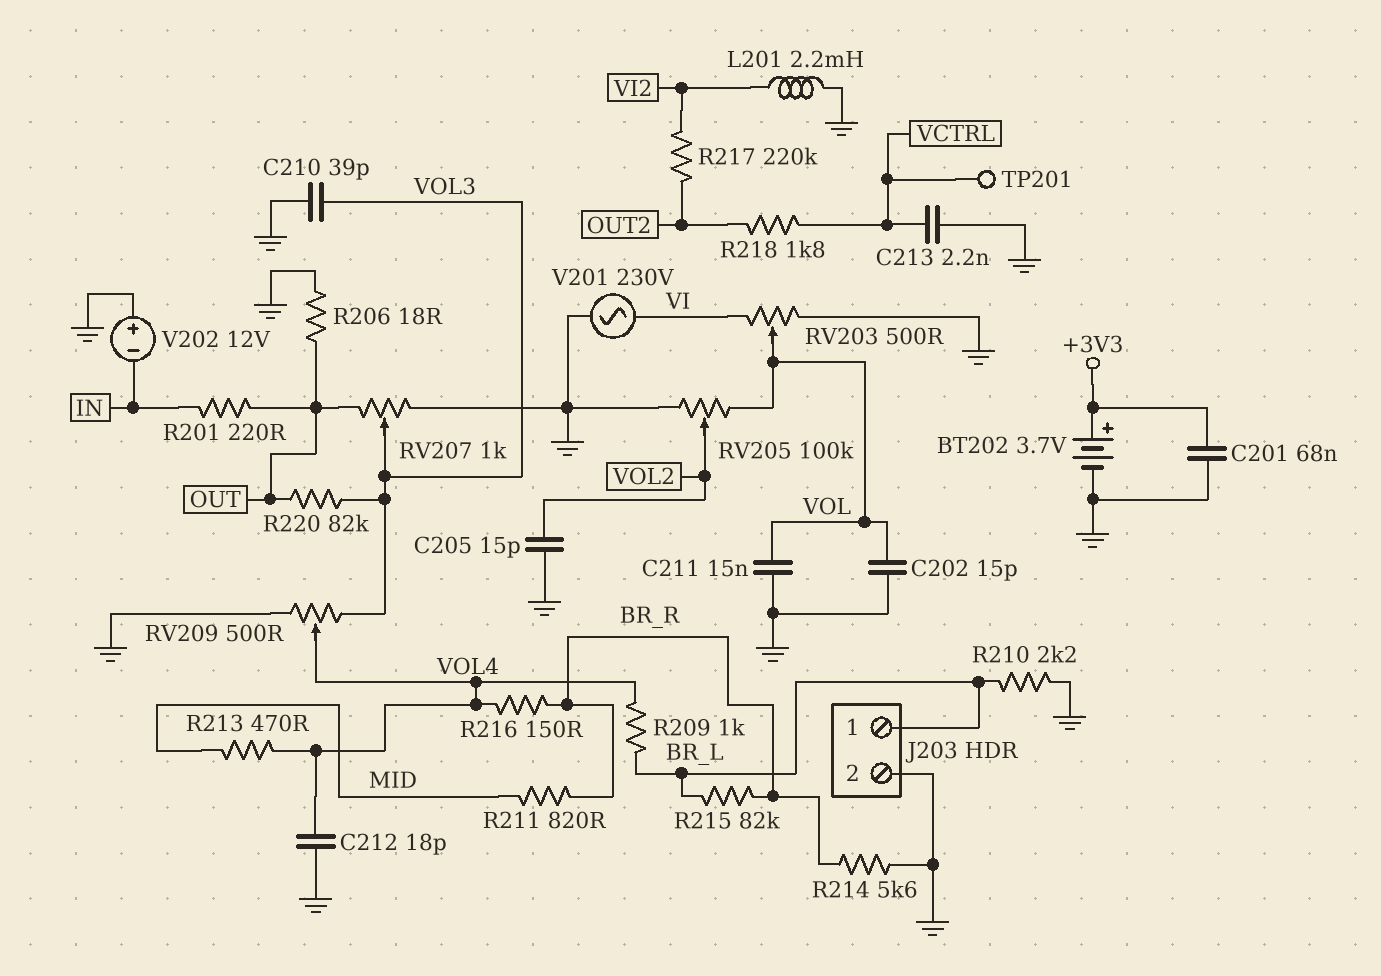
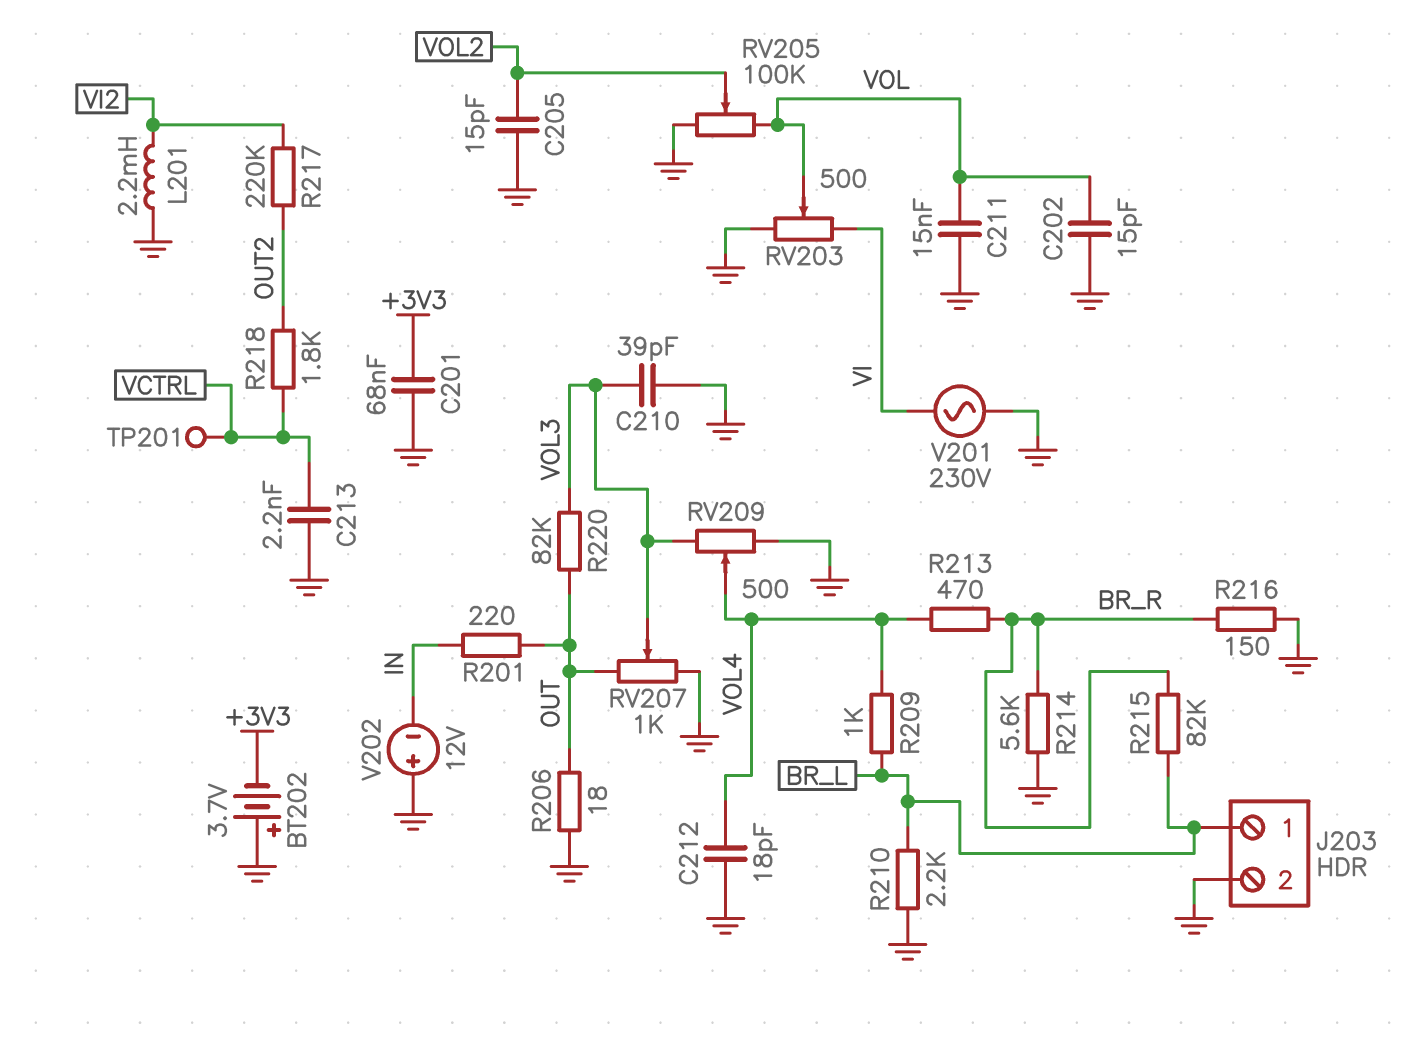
BT202: 3.7V (plus +3V3, minus GND) -> 3.7V (plus GND, minus +3V3)
R211: 820 (BR_R, MID) -> none
R213: 470 (MID, VOL4) -> 470 (BR_R, VOL4)
R216: 150 (BR_R, VOL4) -> 150 (BR_R, GND)

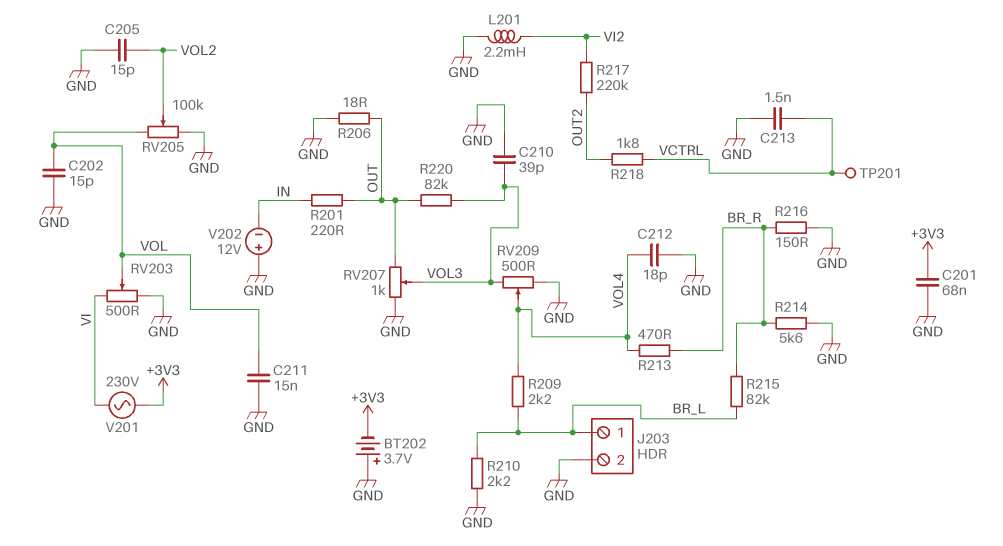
C213: 2.2nF (GND, VCTRL) -> 1.5nF (GND, VCTRL)
R209: 1k (BR_L, VOL4) -> 2.2k (BR_L, VOL4)
V201: AC 230V (GND, VI) -> AC 230V (+3V3, VI)

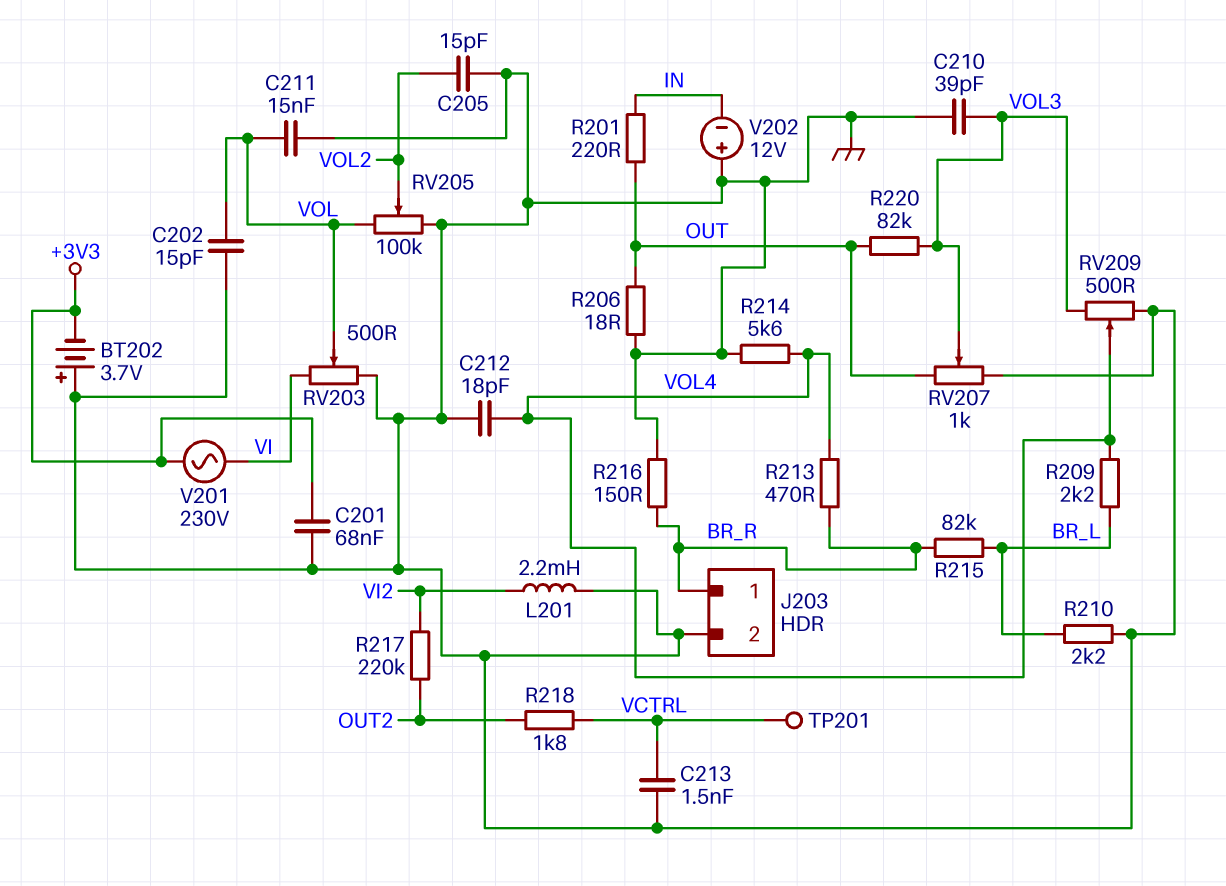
J203 pin 1: BR_L -> BR_R
R214: 5.6k (BR_R, GND) -> 5.6k (GND, VOL4)

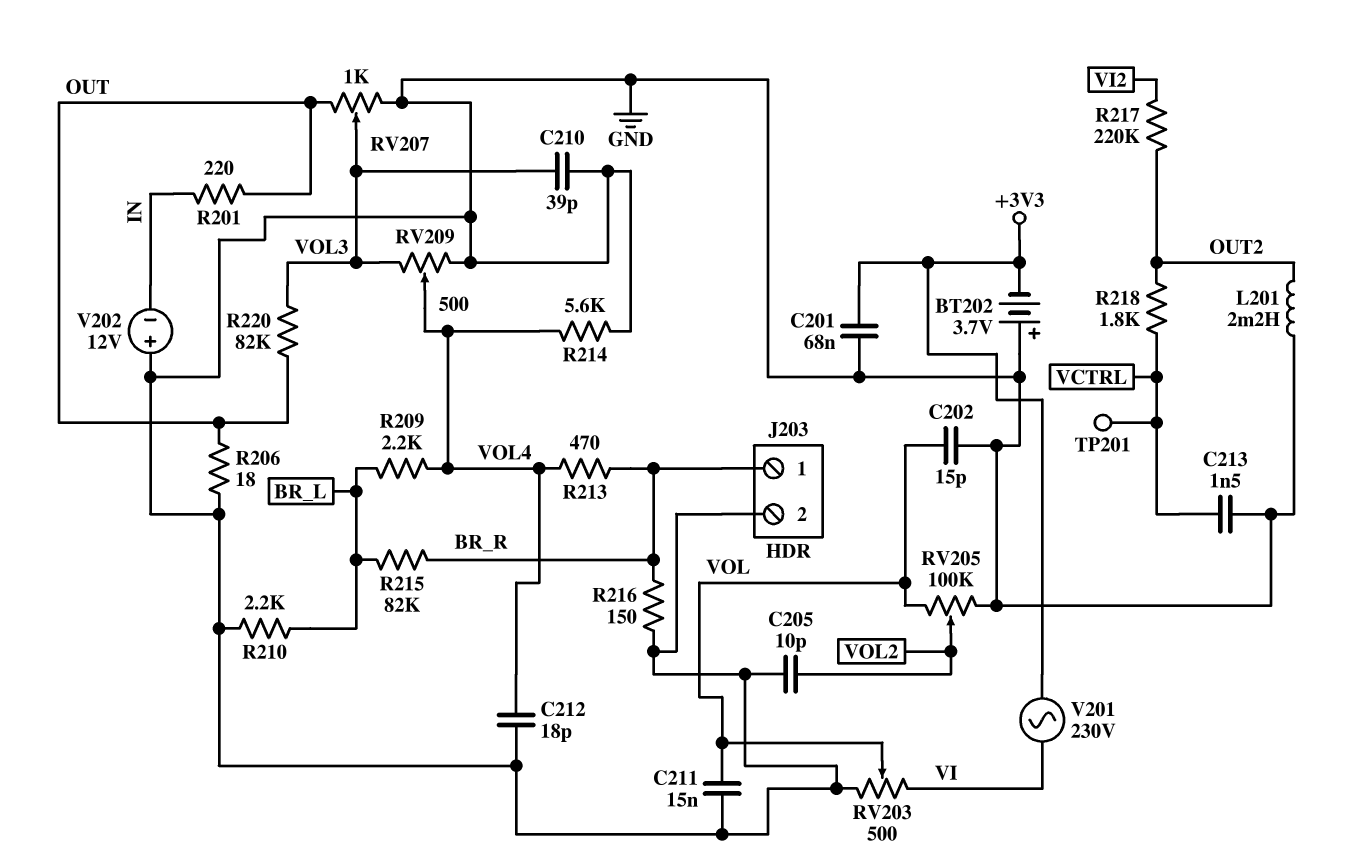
C205: 15pF (GND, VOL2) -> 10pF (GND, VOL2)
L201: 2.2mH (GND, VI2) -> 2.2mH (GND, OUT2)

